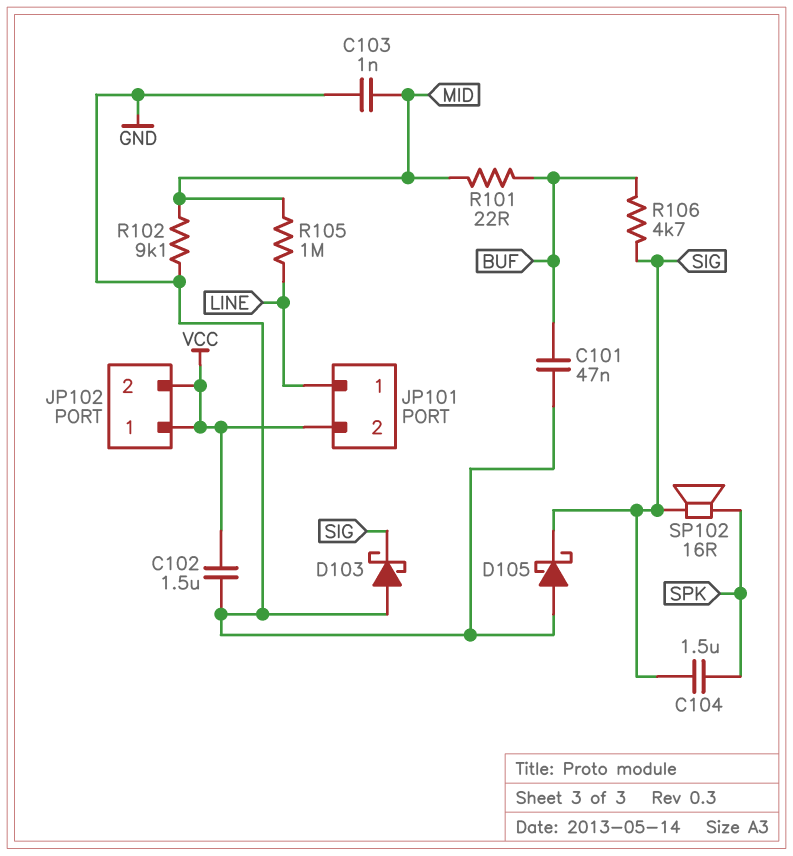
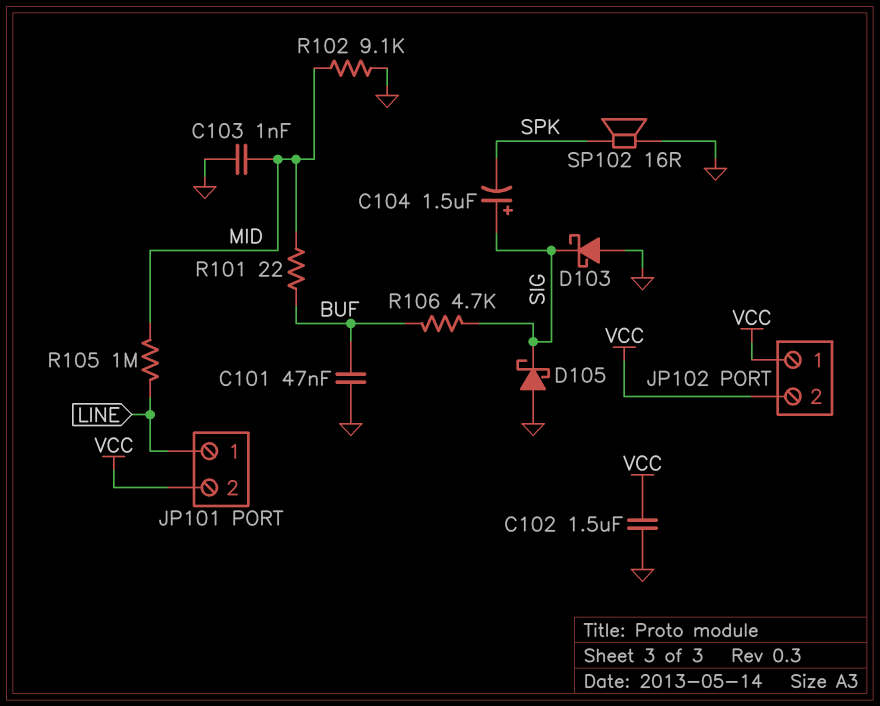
C104: 1.5uF (SIG, SPK) -> 1.5uF (plus SIG, minus SPK)
SP102: speaker 16R (SIG, SPK) -> speaker 16R (GND, SPK)

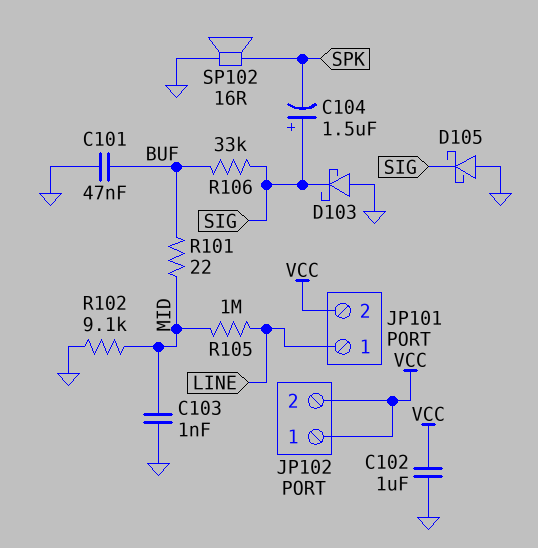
C102: 1.5uF (GND, VCC) -> 1uF (GND, VCC)
R106: 4.7k (BUF, SIG) -> 33k (BUF, SIG)

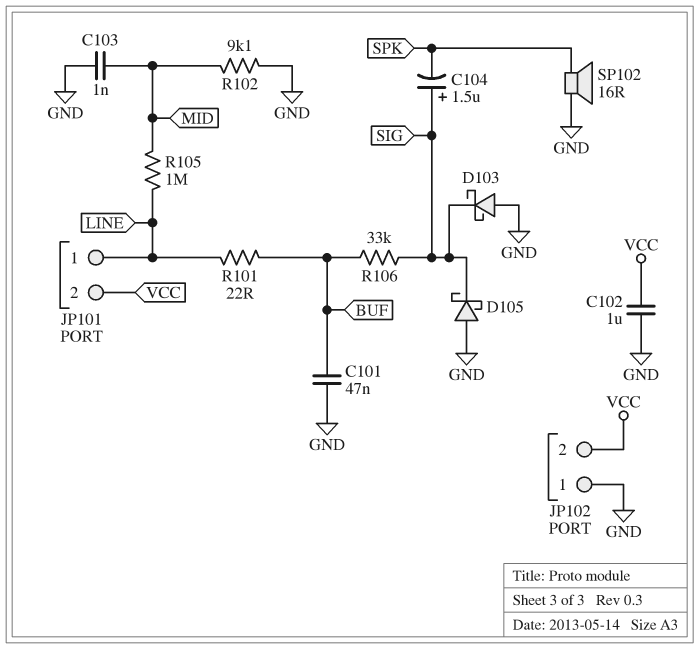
JP102 pin 1: VCC -> GND
R101: 22 (BUF, MID) -> 22 (BUF, LINE)

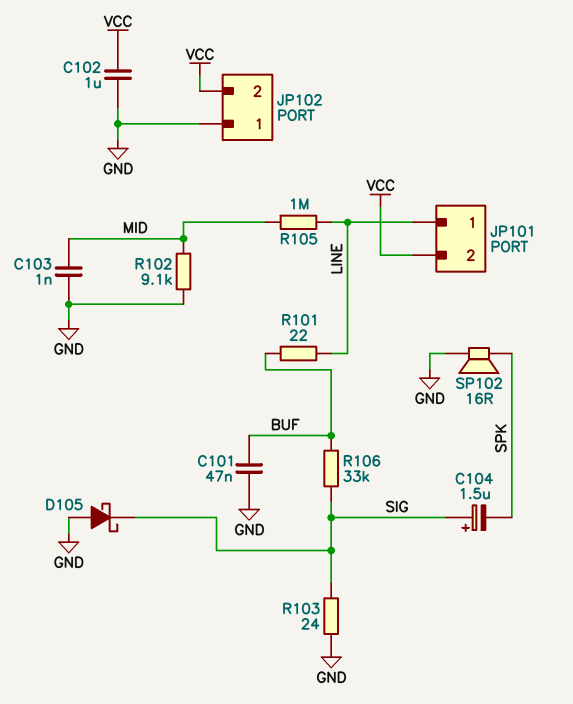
D103: schottky (A GND, K SIG) -> none
R103: none -> 24 (GND, SIG)

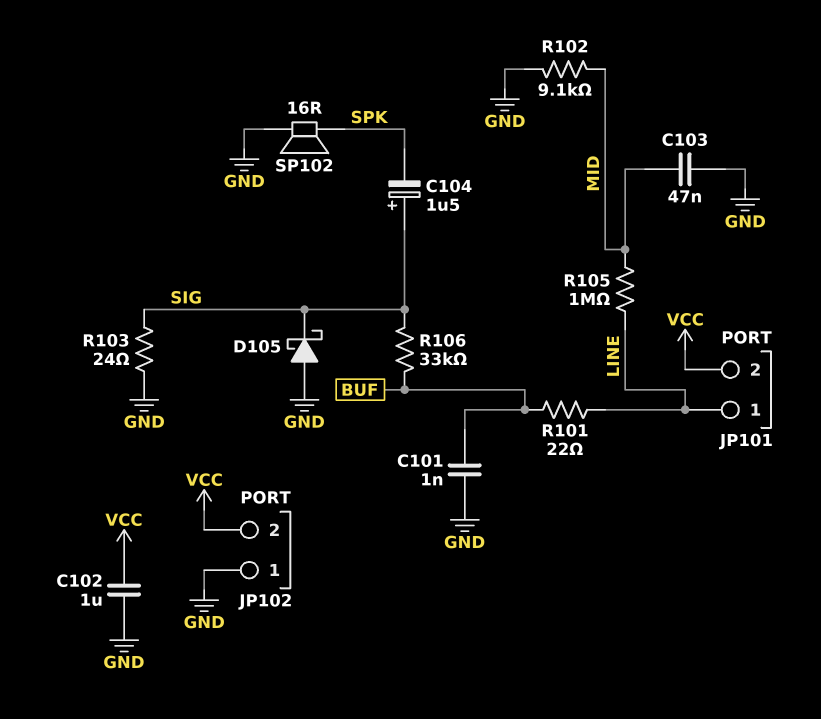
C101: 47nF (BUF, GND) -> 1nF (BUF, GND)
C103: 1nF (GND, MID) -> 47nF (GND, MID)

